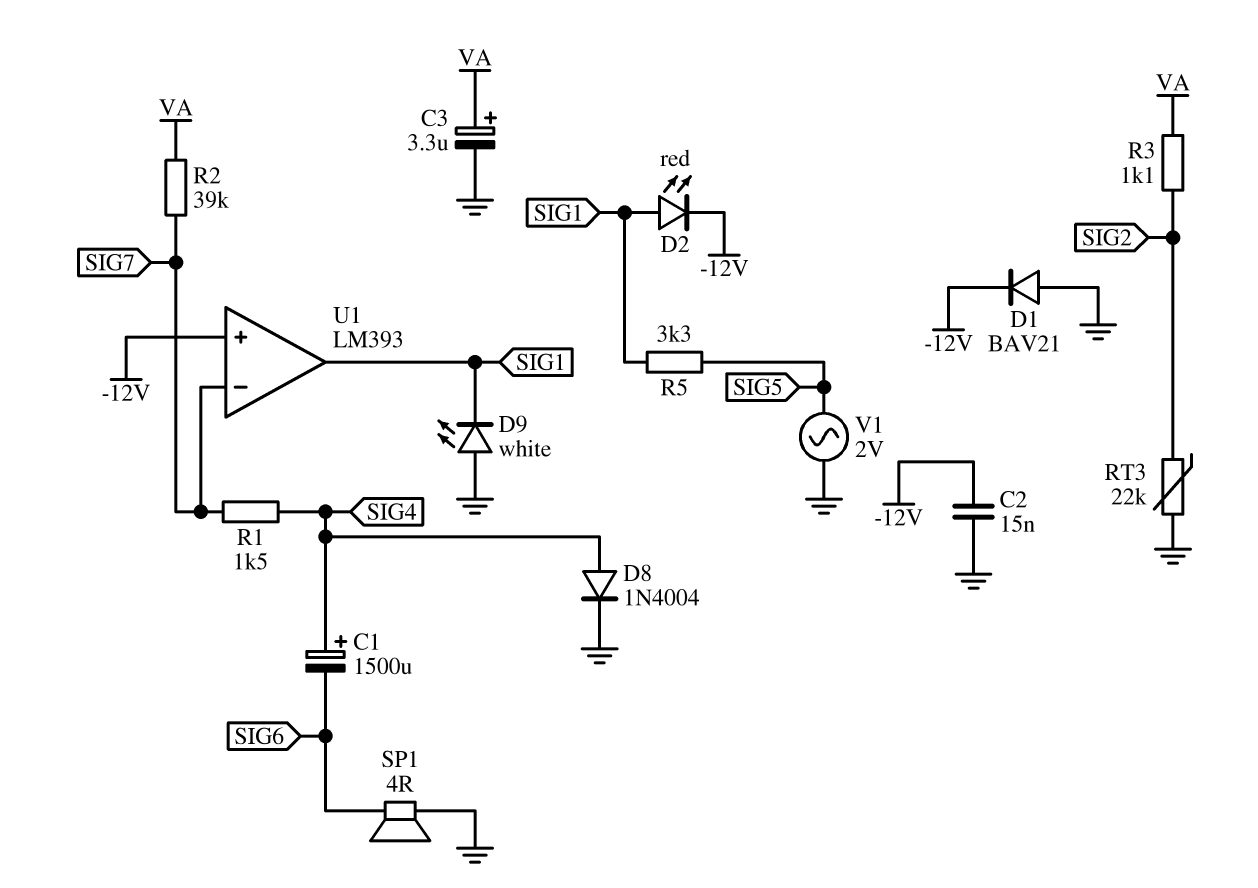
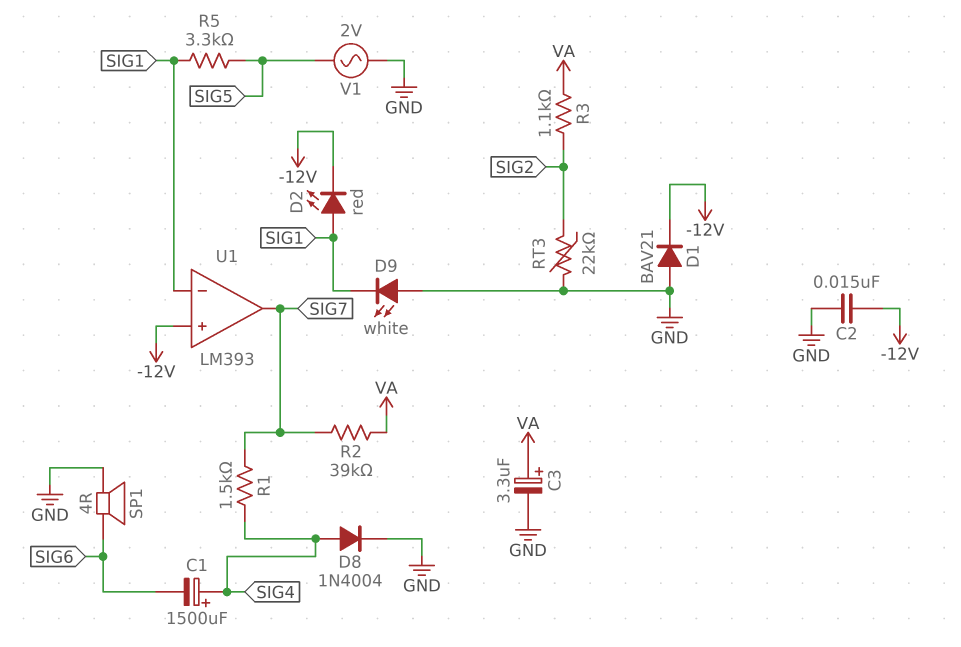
U1 pin in-: SIG7 -> SIG1
U1 pin out: SIG1 -> SIG7

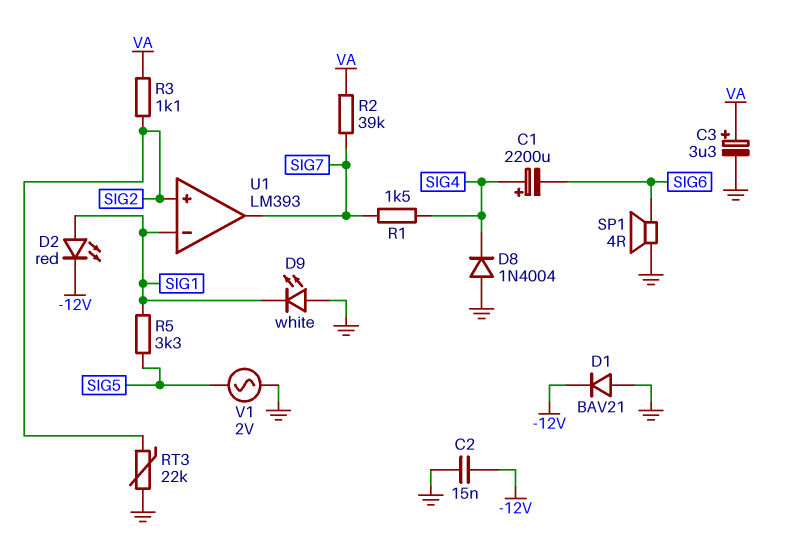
C1: 1500uF (plus SIG4, minus SIG6) -> 2200uF (plus SIG4, minus SIG6)
D8: diode 1N4004 (A SIG4, K GND) -> diode 1N4004 (A GND, K SIG4)
U1 pin in+: -12V -> SIG2

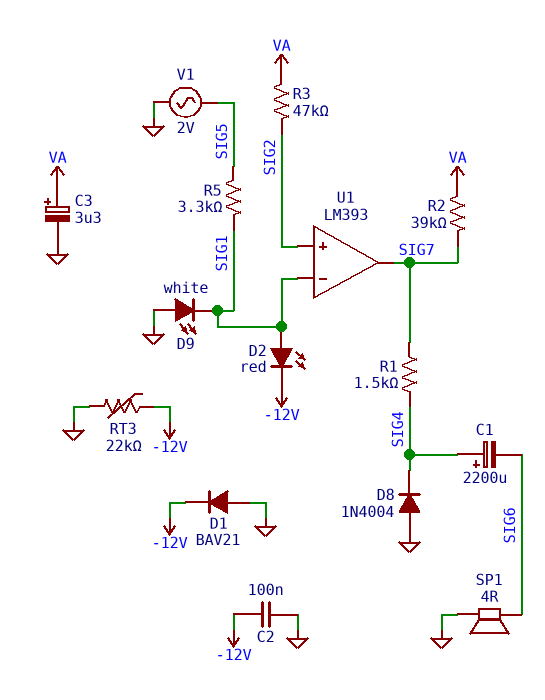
C2: 15nF (-12V, GND) -> 100nF (-12V, GND)
R3: 1.1k (SIG2, VA) -> 47k (SIG2, VA)
RT3: 22k (GND, SIG2) -> 22k (-12V, GND)

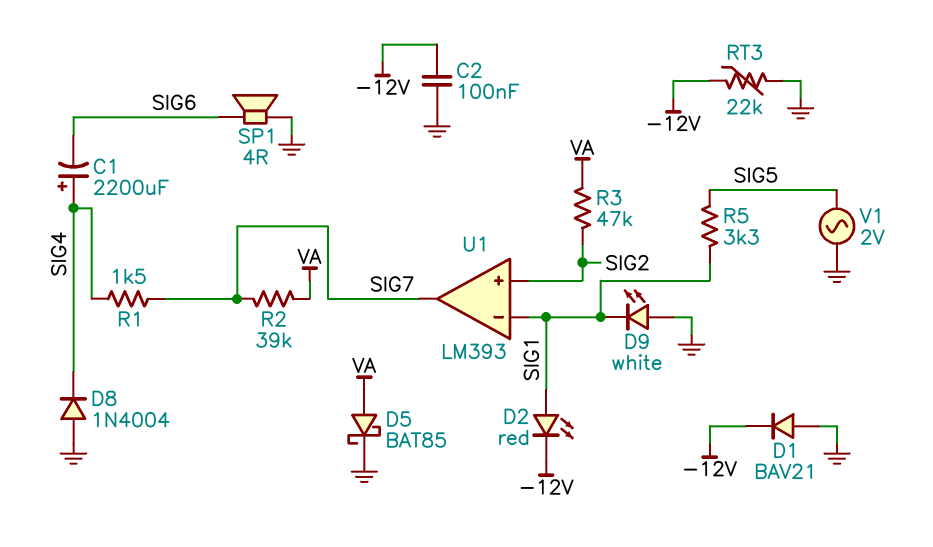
C3: 3.3uF (plus VA, minus GND) -> none
D5: none -> schottky BAT85 (A VA, K GND)

